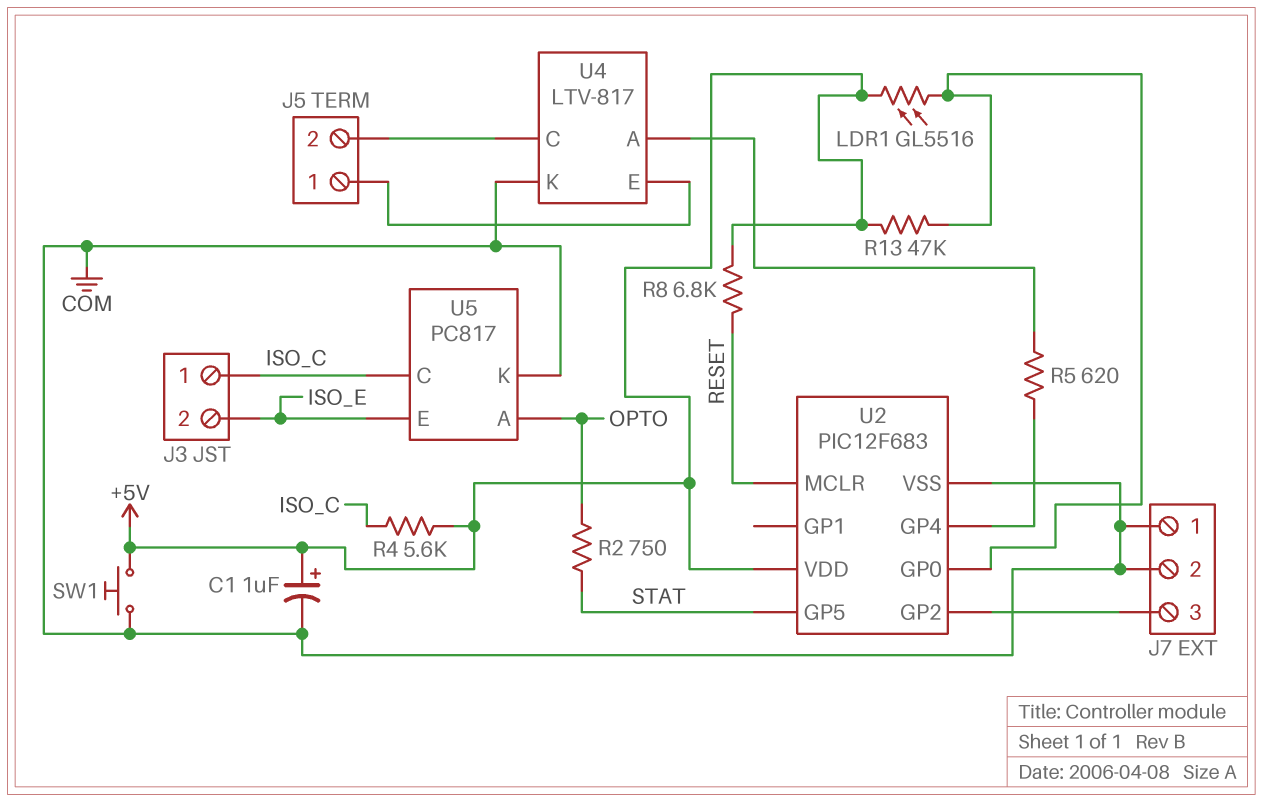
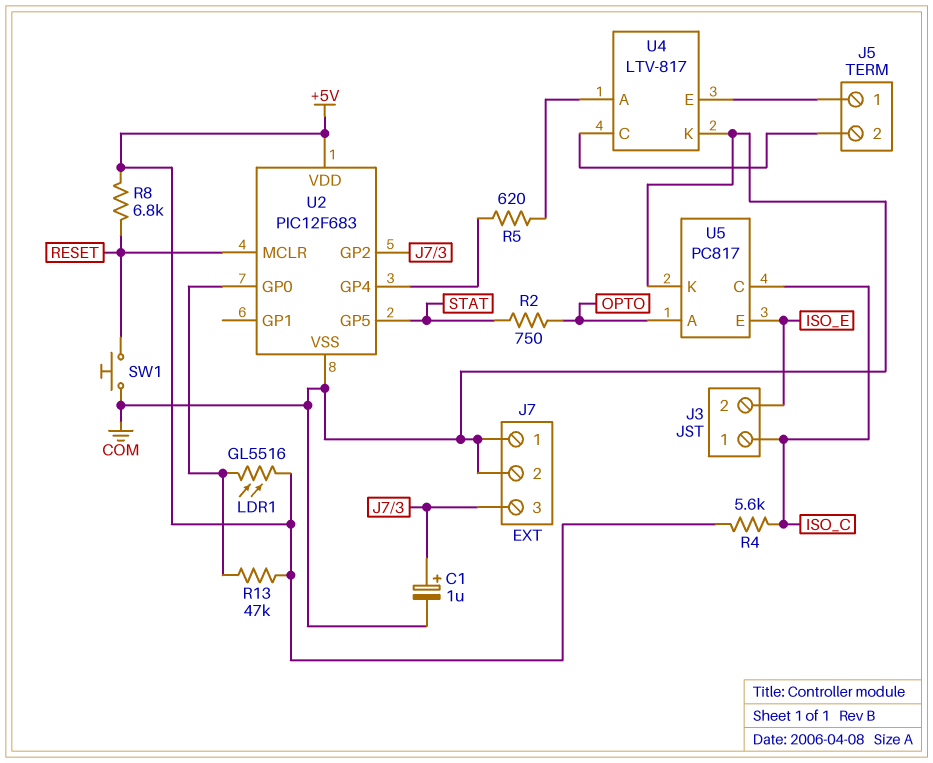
C1: 1uF (plus +5V, minus COM) -> 1uF (plus J7/3, minus COM)
SW1: button (+5V, COM) -> button (COM, RESET)

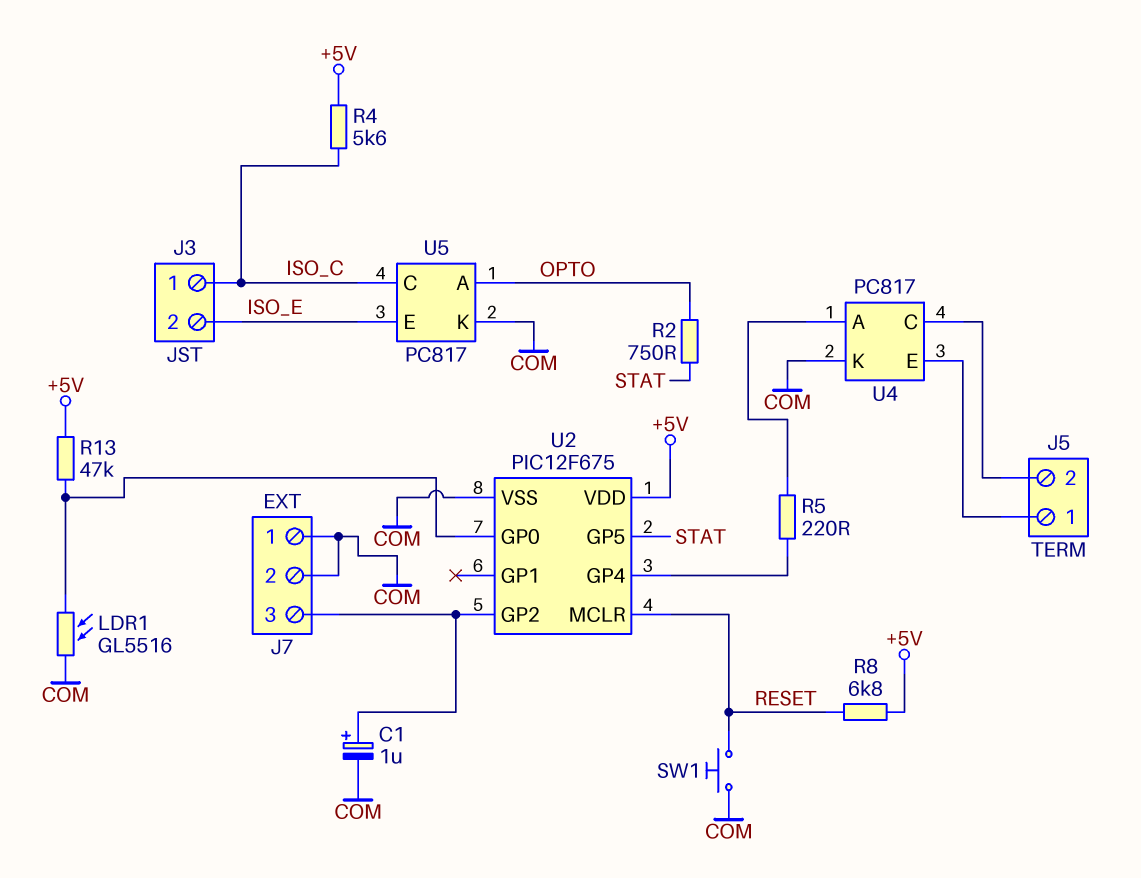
LDR1: GL5516 (+5V, U2/GP0) -> GL5516 (COM, U2/GP0)
R5: 620 (U2/GP4, U4/A) -> 220 (U2/GP4, U4/A)
U2: PIC12F683 -> PIC12F675
U4: LTV-817 -> PC817

